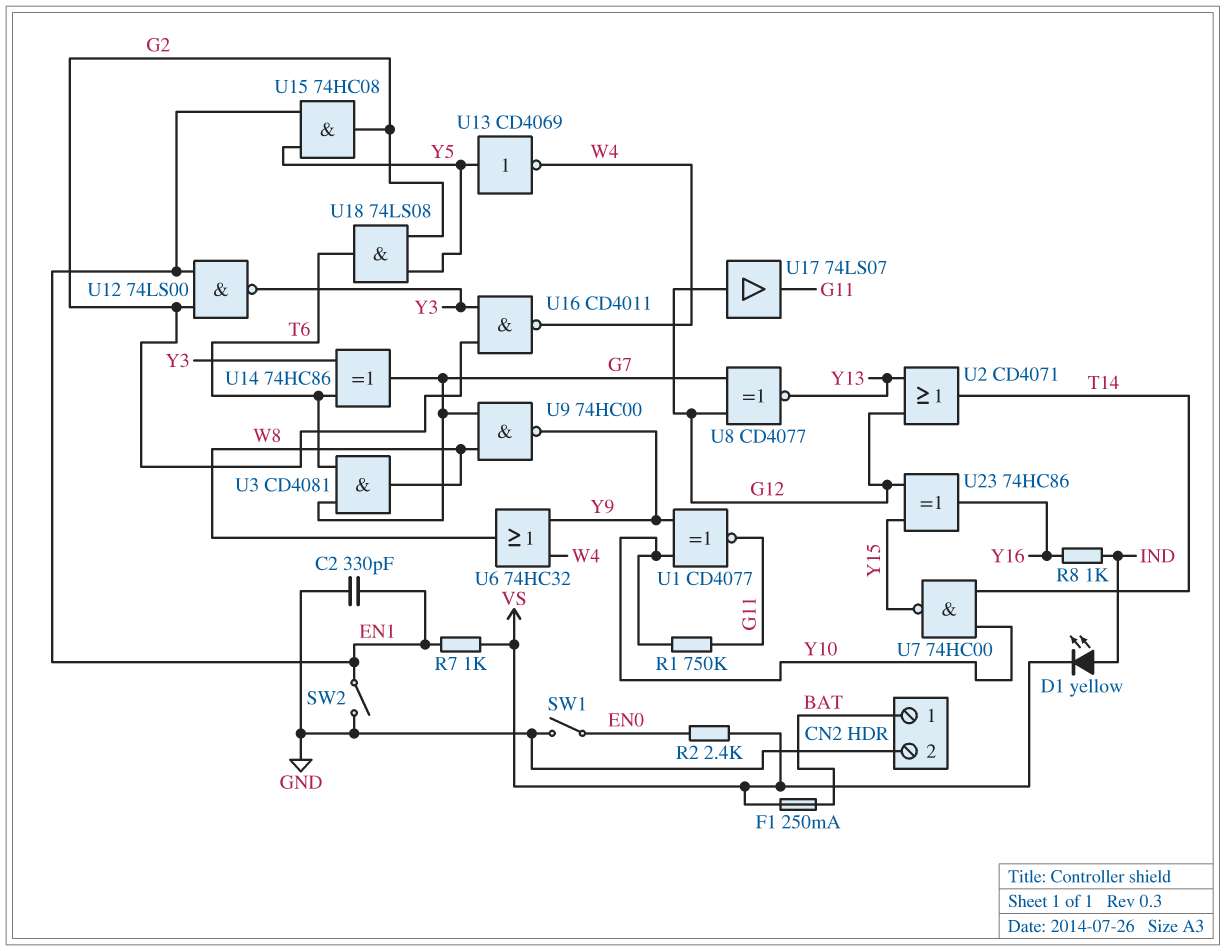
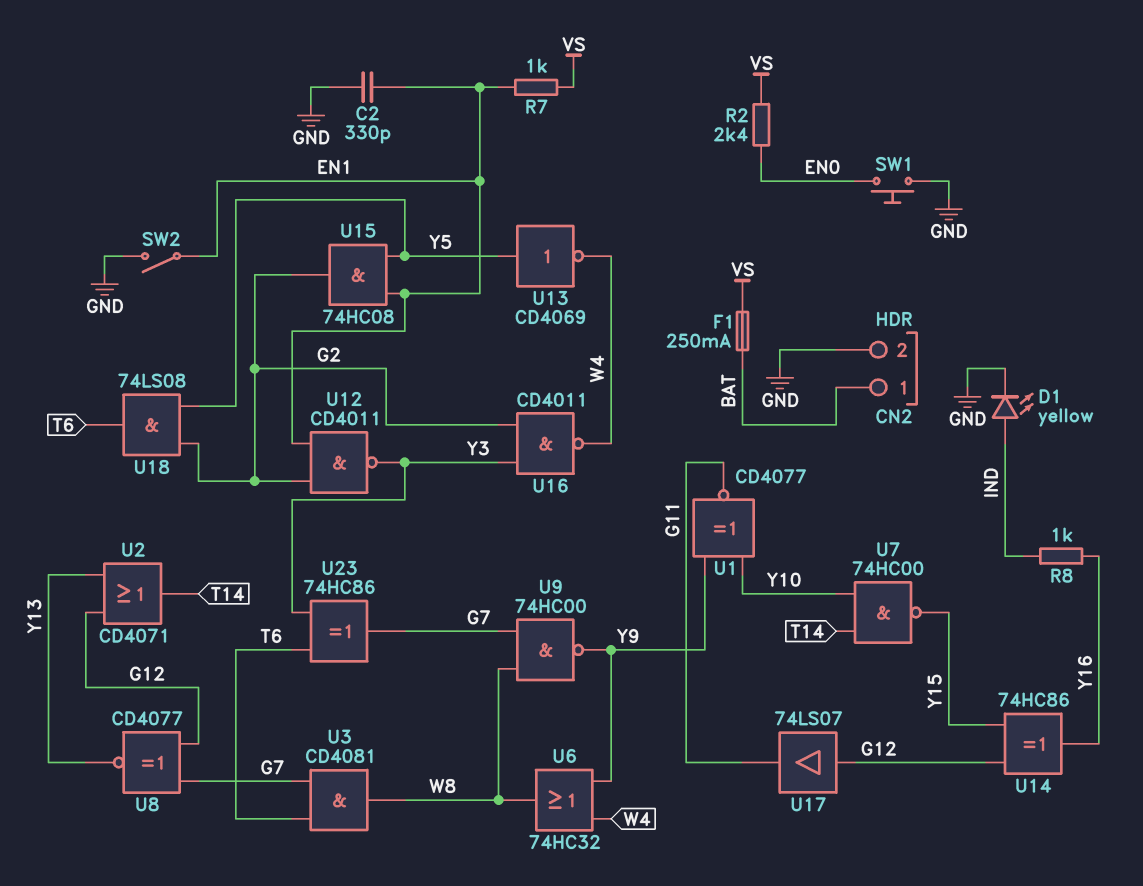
D1: LED yellow (A IND, K VS) -> LED yellow (A IND, K GND)
R1: 750k (G11, Y10) -> none
SW1: switch (EN0, GND) -> button (EN0, GND)
U12: NAND 74LS00 (in EN1, in G2, out Y3) -> NAND CD4011 (in EN1, in G2, out Y3)
U14: XOR 74HC86 (in T6, in Y3, out G7) -> XOR 74HC86 (in G12, in Y15, out Y16)
U23: XOR 74HC86 (in G12, in Y15, out Y16) -> XOR 74HC86 (in T6, in Y3, out G7)

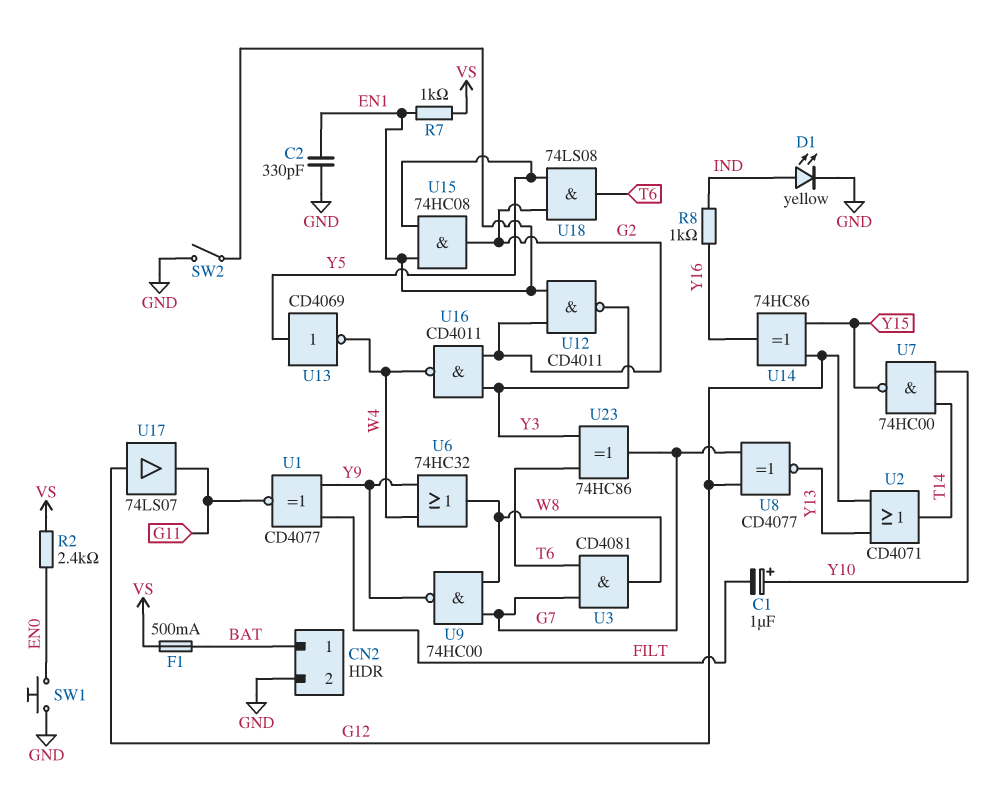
C1: none -> 1uF (plus Y10, minus FILT)
F1: 250mA (BAT, VS) -> 500mA (BAT, VS)
U1: XNOR CD4077 (in Y9, in Y10, out G11) -> XNOR CD4077 (in FILT, in Y9, out G11)

